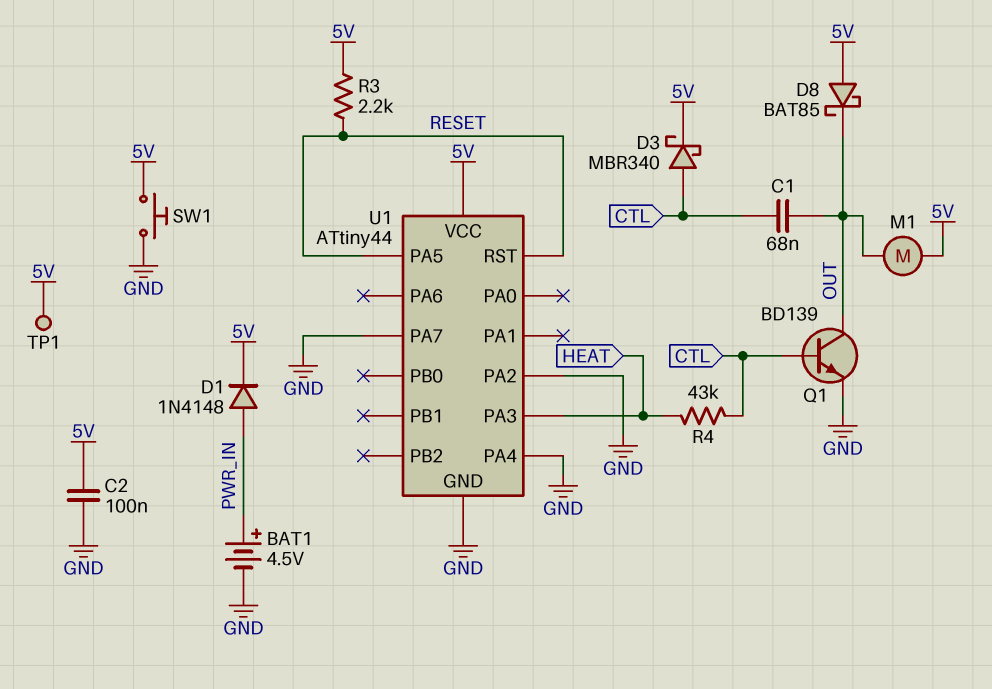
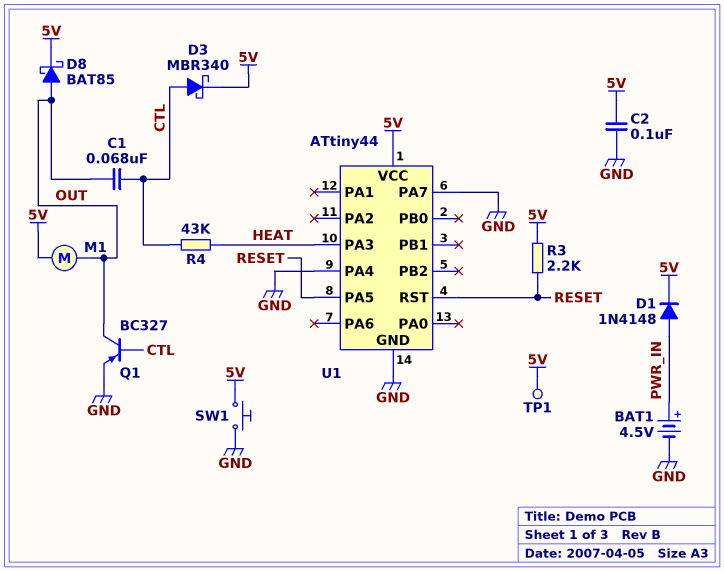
D8: schottky BAT85 (A 5V, K OUT) -> schottky BAT85 (A OUT, K 5V)
Q1: NPN BD139 (B CTL, C OUT, E GND) -> PNP BC327 (B CTL, C OUT, E GND)
U1 pin PA2: GND -> none

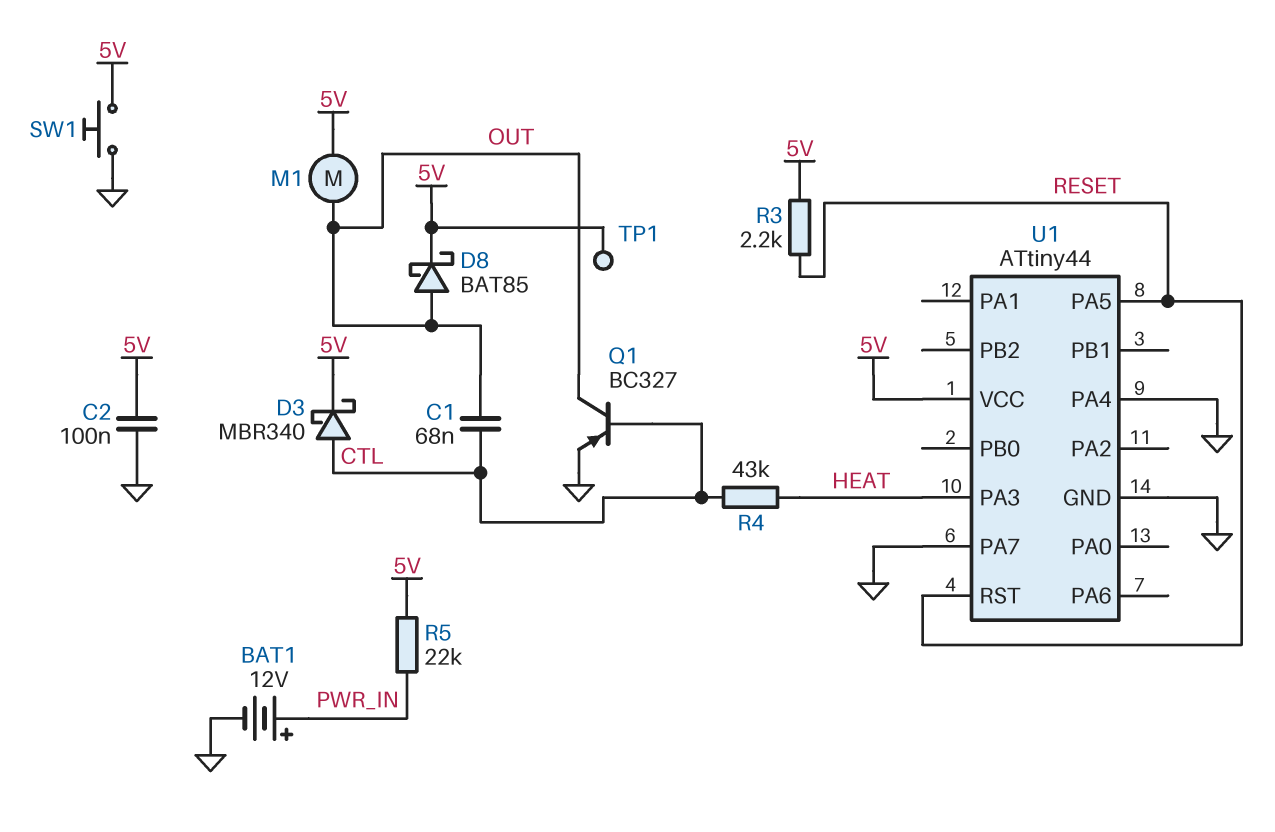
BAT1: 4.5V (plus PWR_IN, minus GND) -> 12V (plus PWR_IN, minus GND)
D1: diode 1N4148 (A PWR_IN, K 5V) -> none
R5: none -> 22k (5V, PWR_IN)

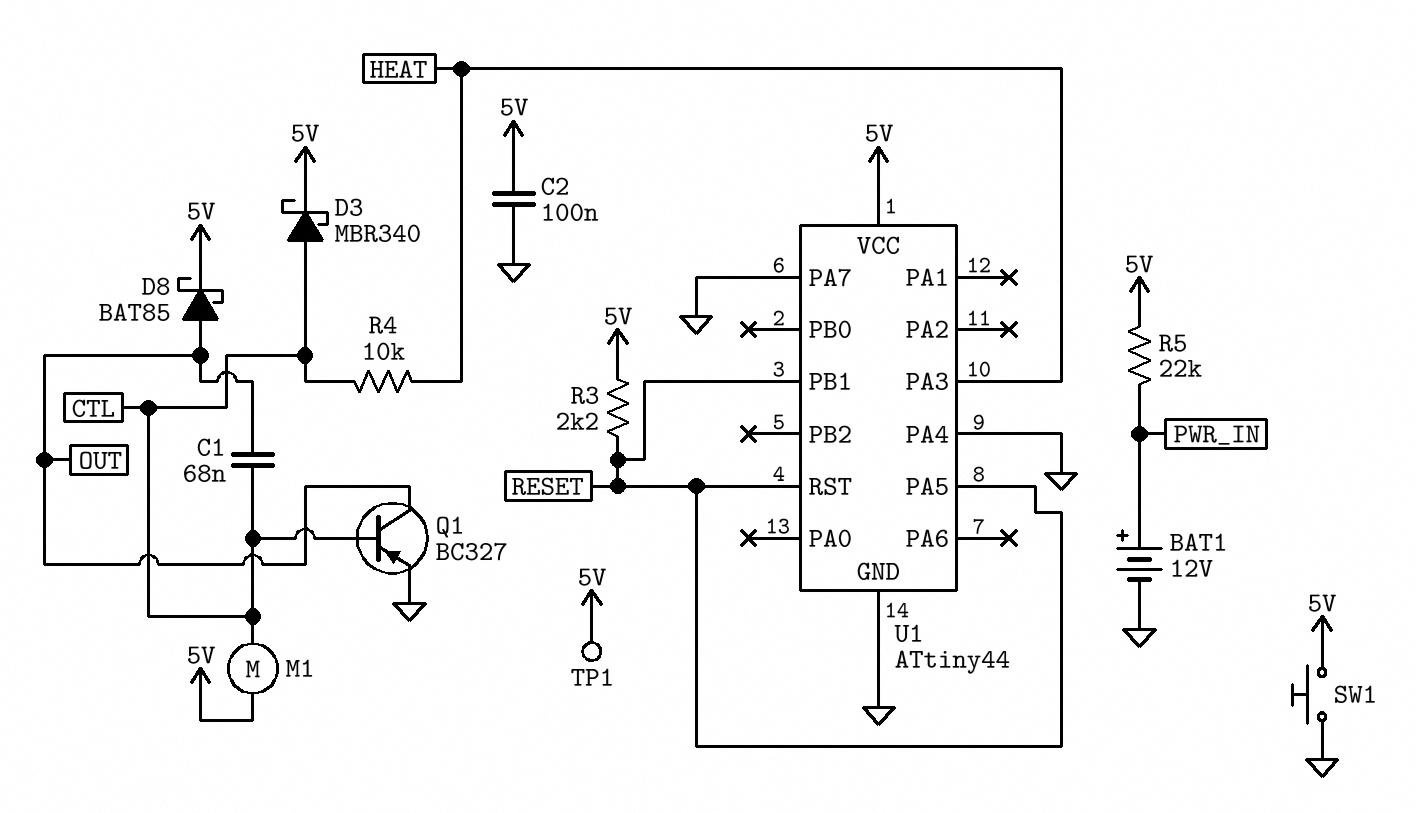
M1: motor (5V, OUT) -> motor (5V, CTL)
R4: 43k (CTL, HEAT) -> 10k (CTL, HEAT)
U1 pin PB1: none -> RESET

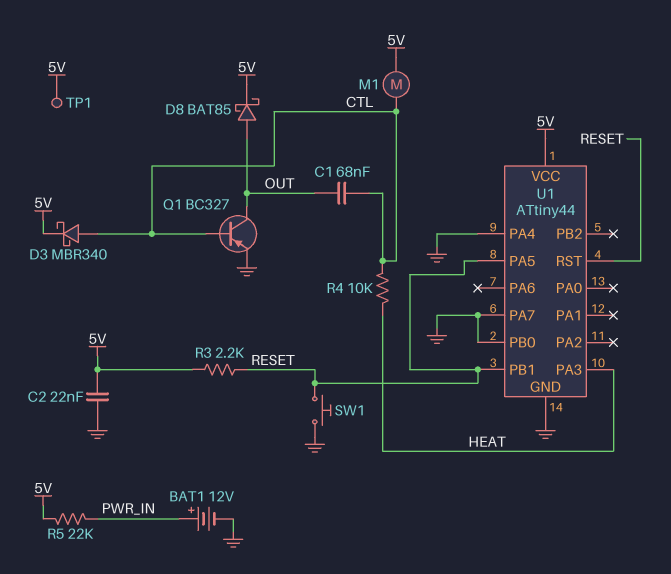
C2: 100nF (5V, GND) -> 22nF (5V, GND)
SW1: button (5V, GND) -> button (GND, RESET)
U1 pin PB0: none -> GND

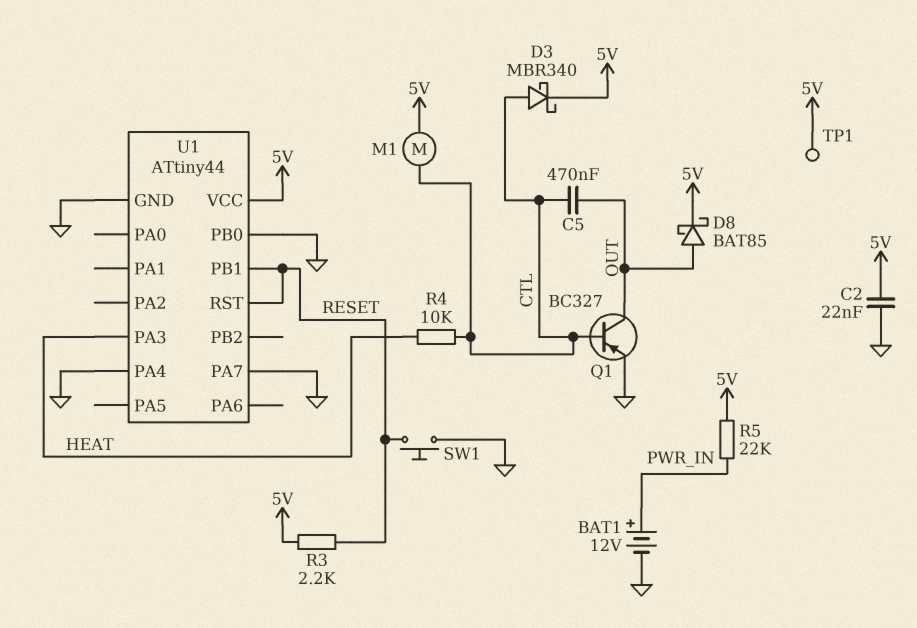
C1: 68nF (CTL, OUT) -> none
C5: none -> 470nF (CTL, OUT)
U1 pin PA5: RESET -> none

